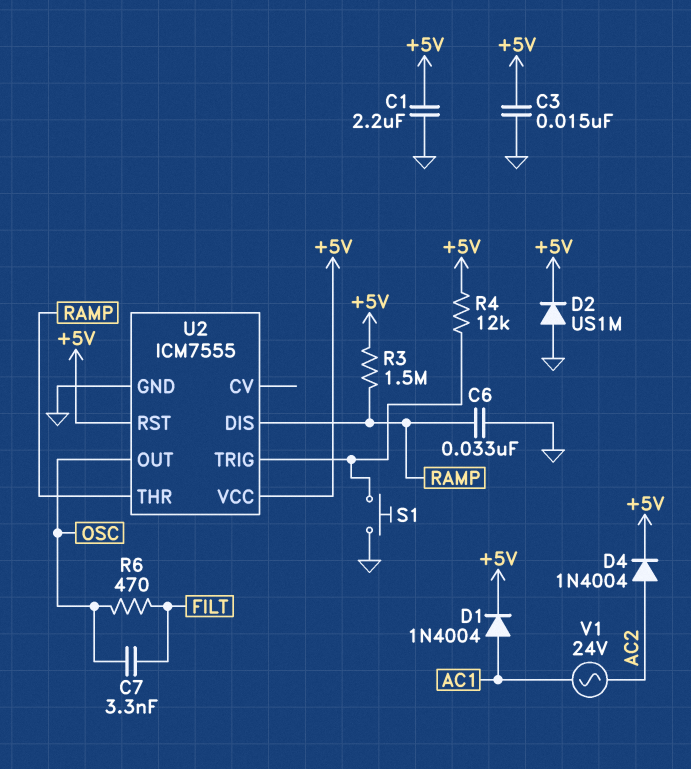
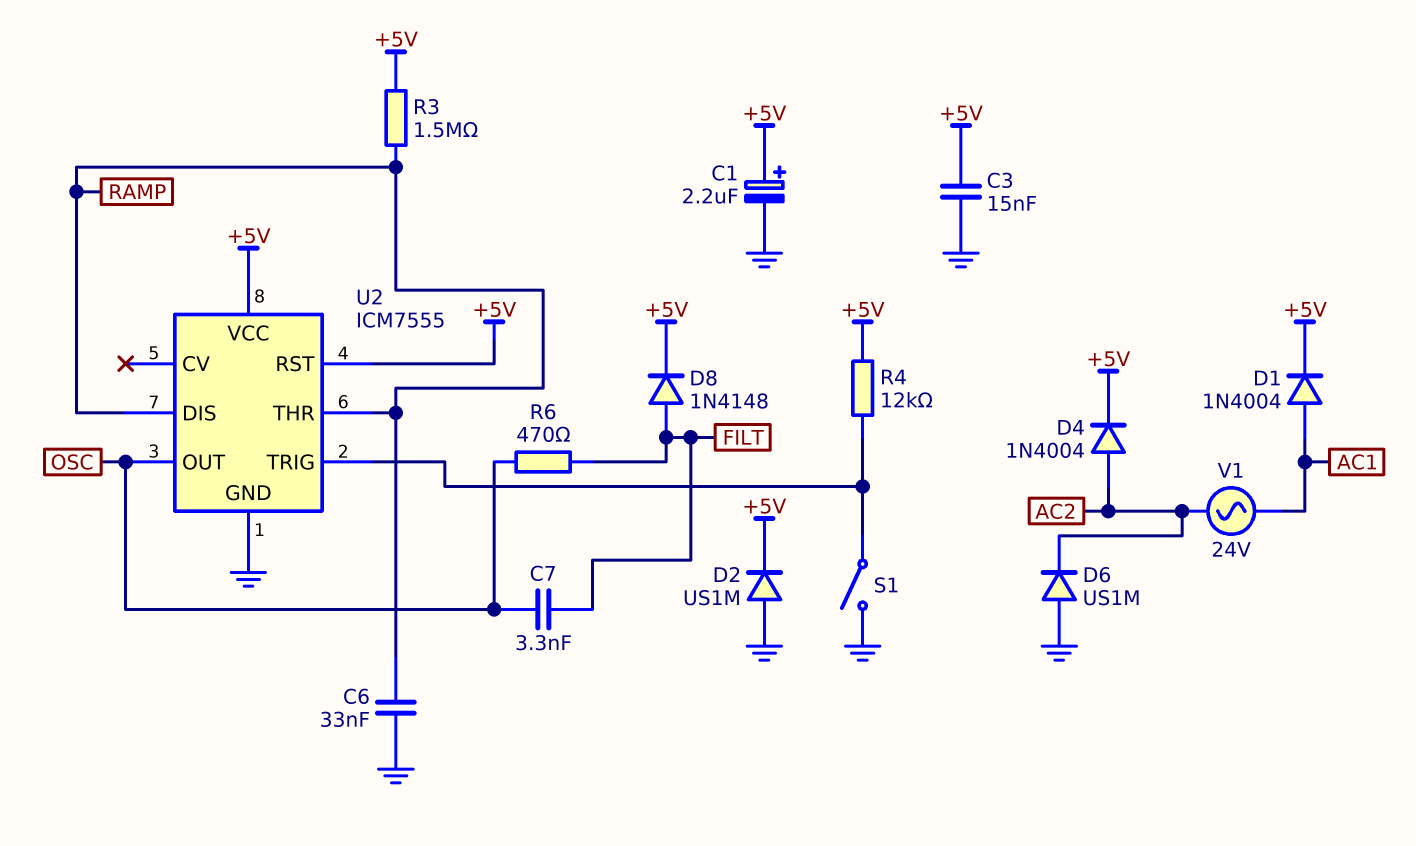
C1: 2.2uF (+5V, GND) -> 2.2uF (plus +5V, minus GND)
D6: none -> diode US1M (A GND, K AC2)
D8: none -> diode 1N4148 (A FILT, K +5V)
S1: button (GND, U2/TRIG) -> switch (GND, U2/TRIG)

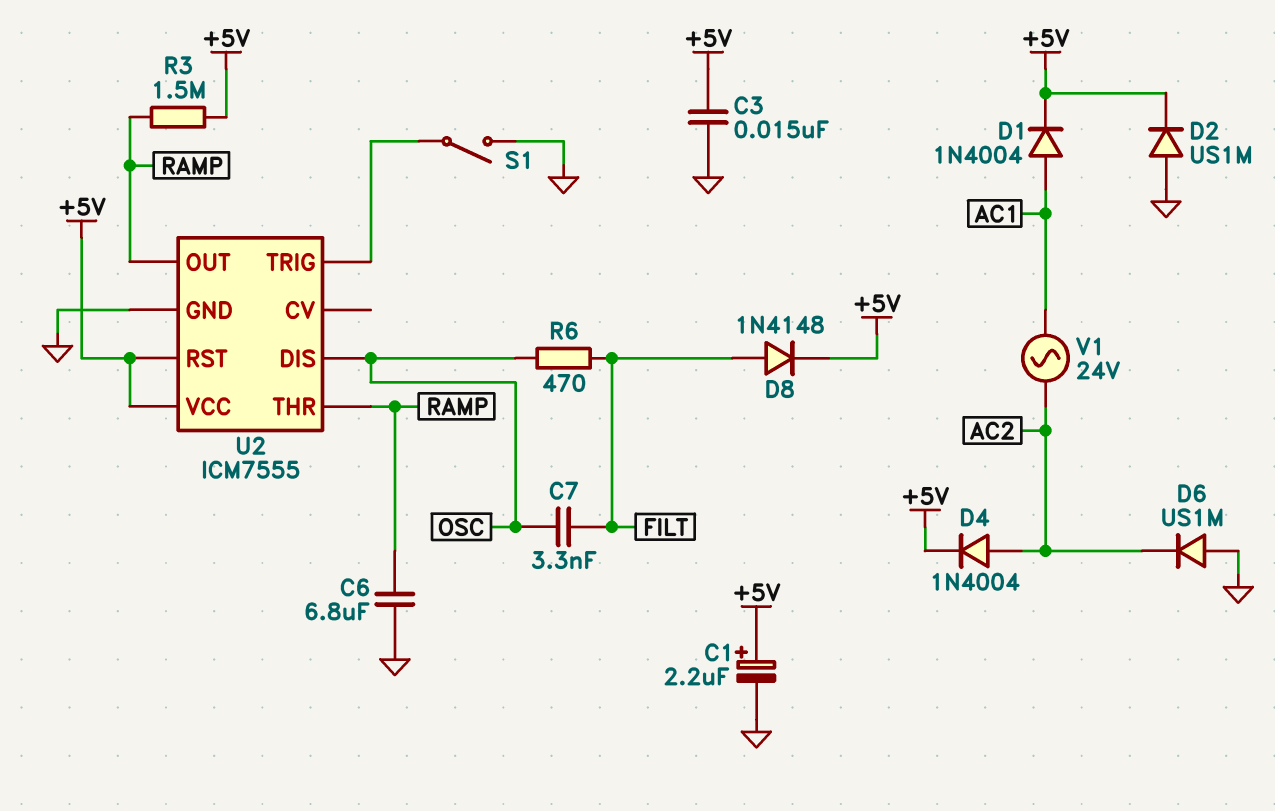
C6: 33nF (GND, RAMP) -> 6.8uF (GND, RAMP)
R4: 12k (+5V, U2/TRIG) -> none
U2 pin DIS: RAMP -> OSC
U2 pin OUT: OSC -> RAMP

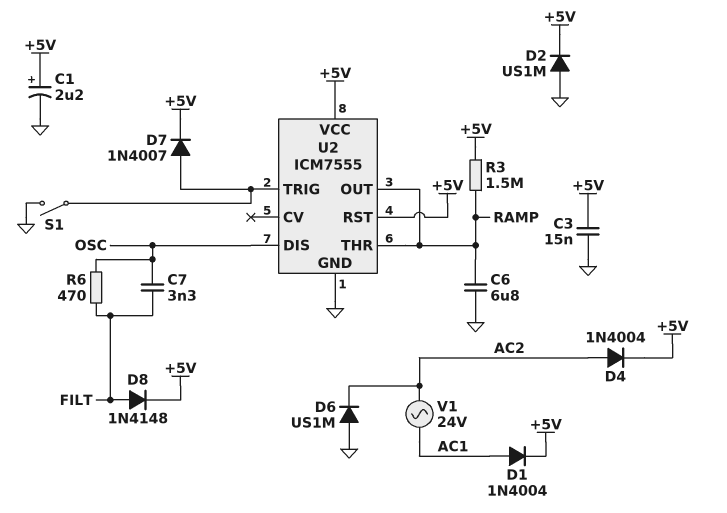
D7: none -> diode 1N4007 (A U2/TRIG, K +5V)

